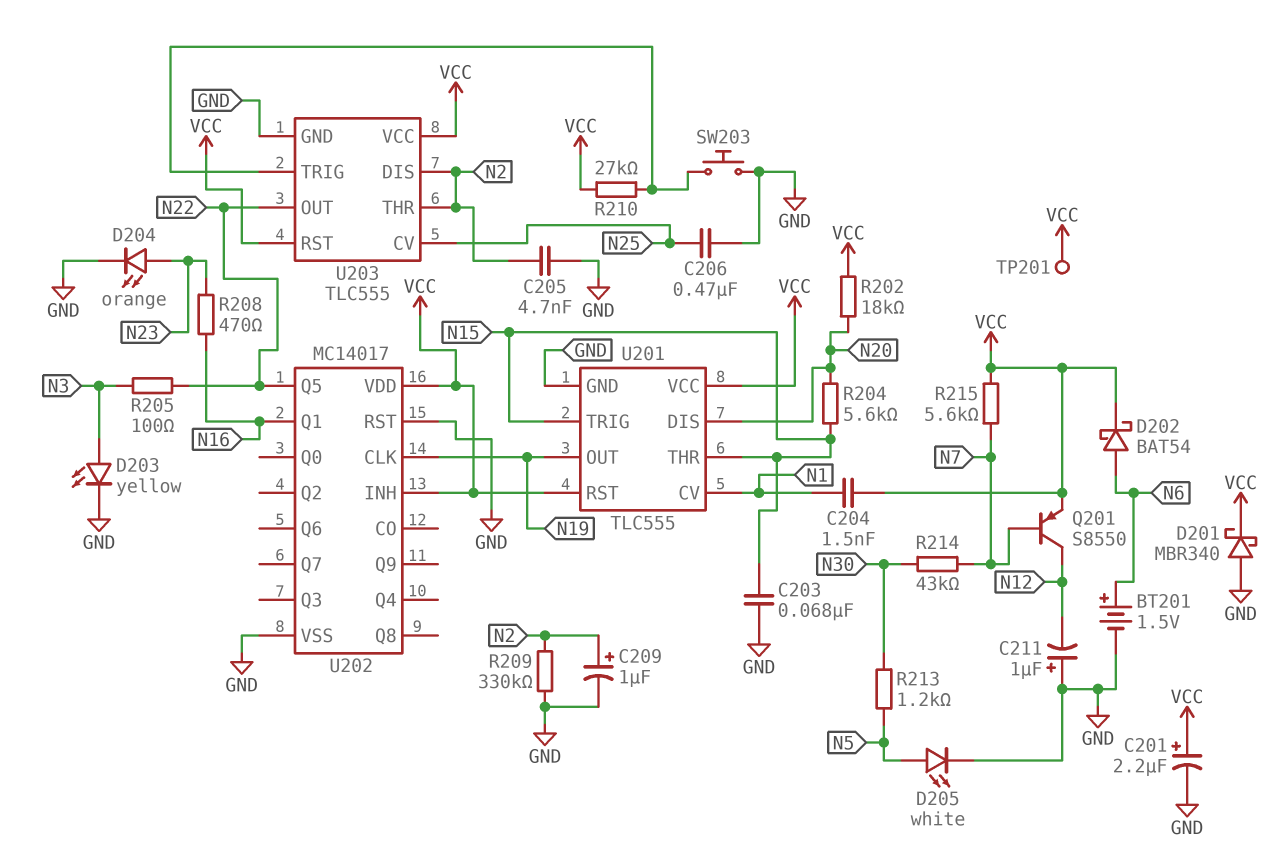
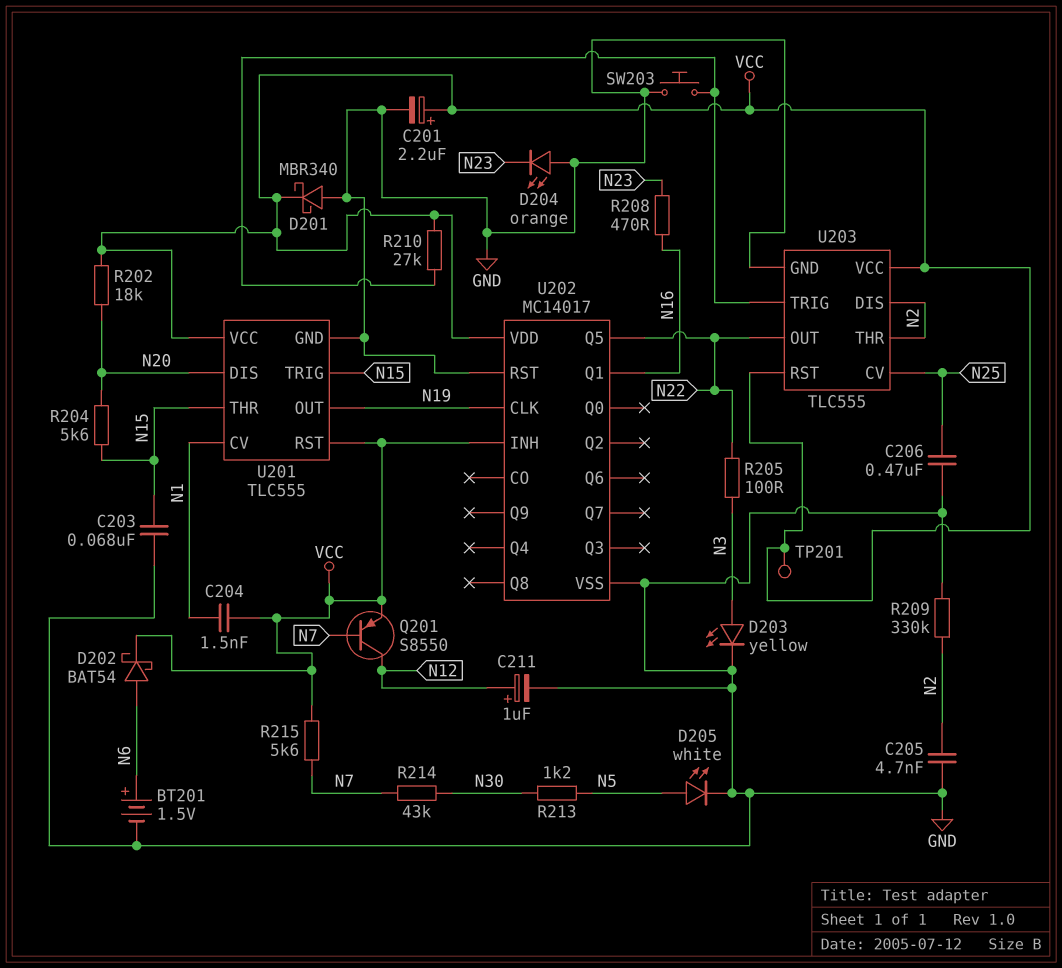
C209: 1uF (plus N2, minus GND) -> none
C211: 1uF (plus GND, minus N12) -> 1uF (plus N12, minus GND)
D204: LED orange (A N23, K GND) -> LED orange (A GND, K N23)

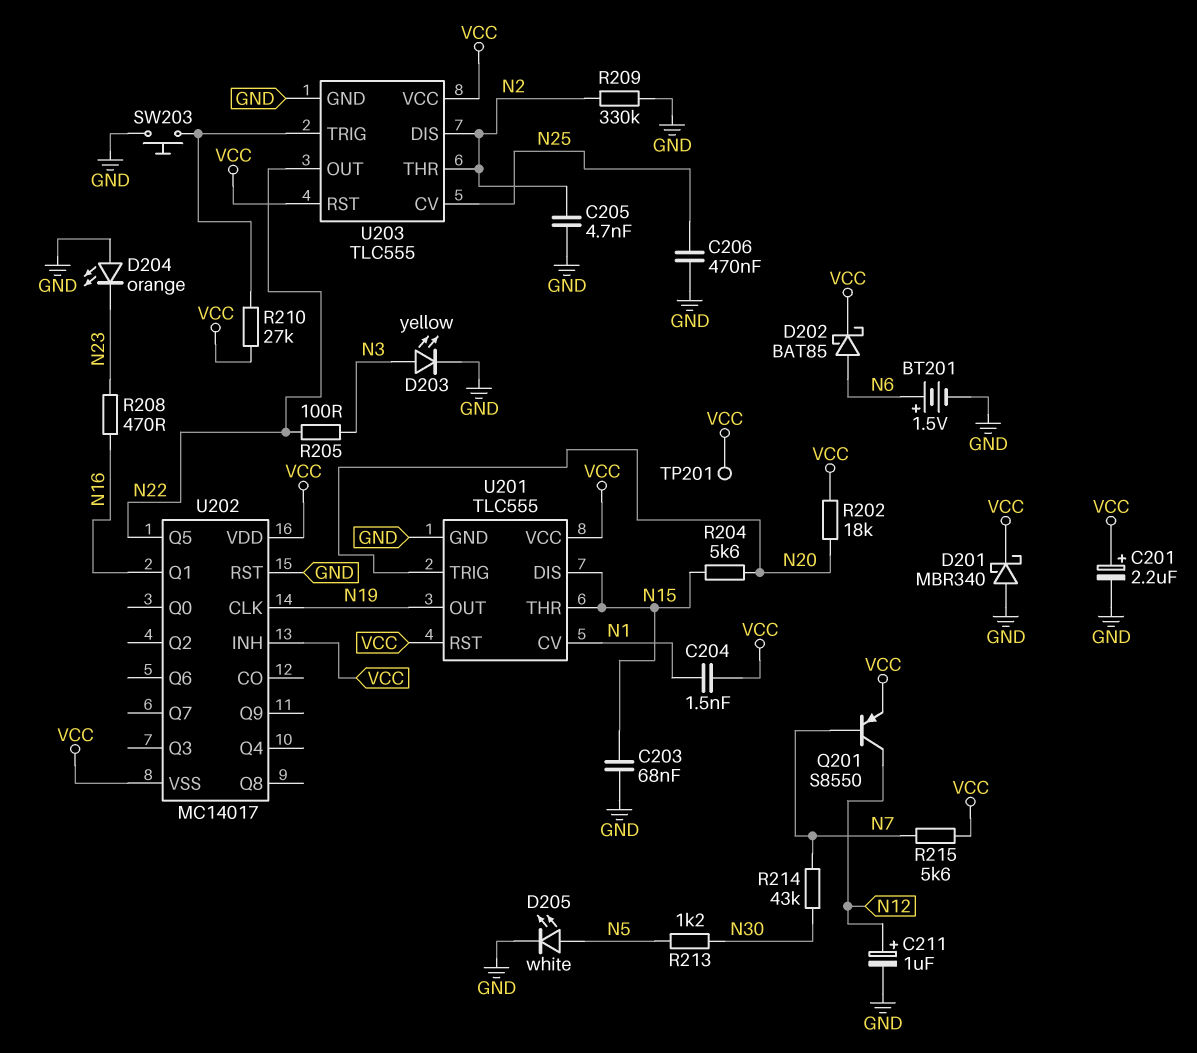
D202: schottky BAT54 (A N6, K VCC) -> schottky BAT85 (A N6, K VCC)
U201 pin DIS: N20 -> N15
U201 pin TRIG: N15 -> N20
U202 pin VSS: GND -> VCC

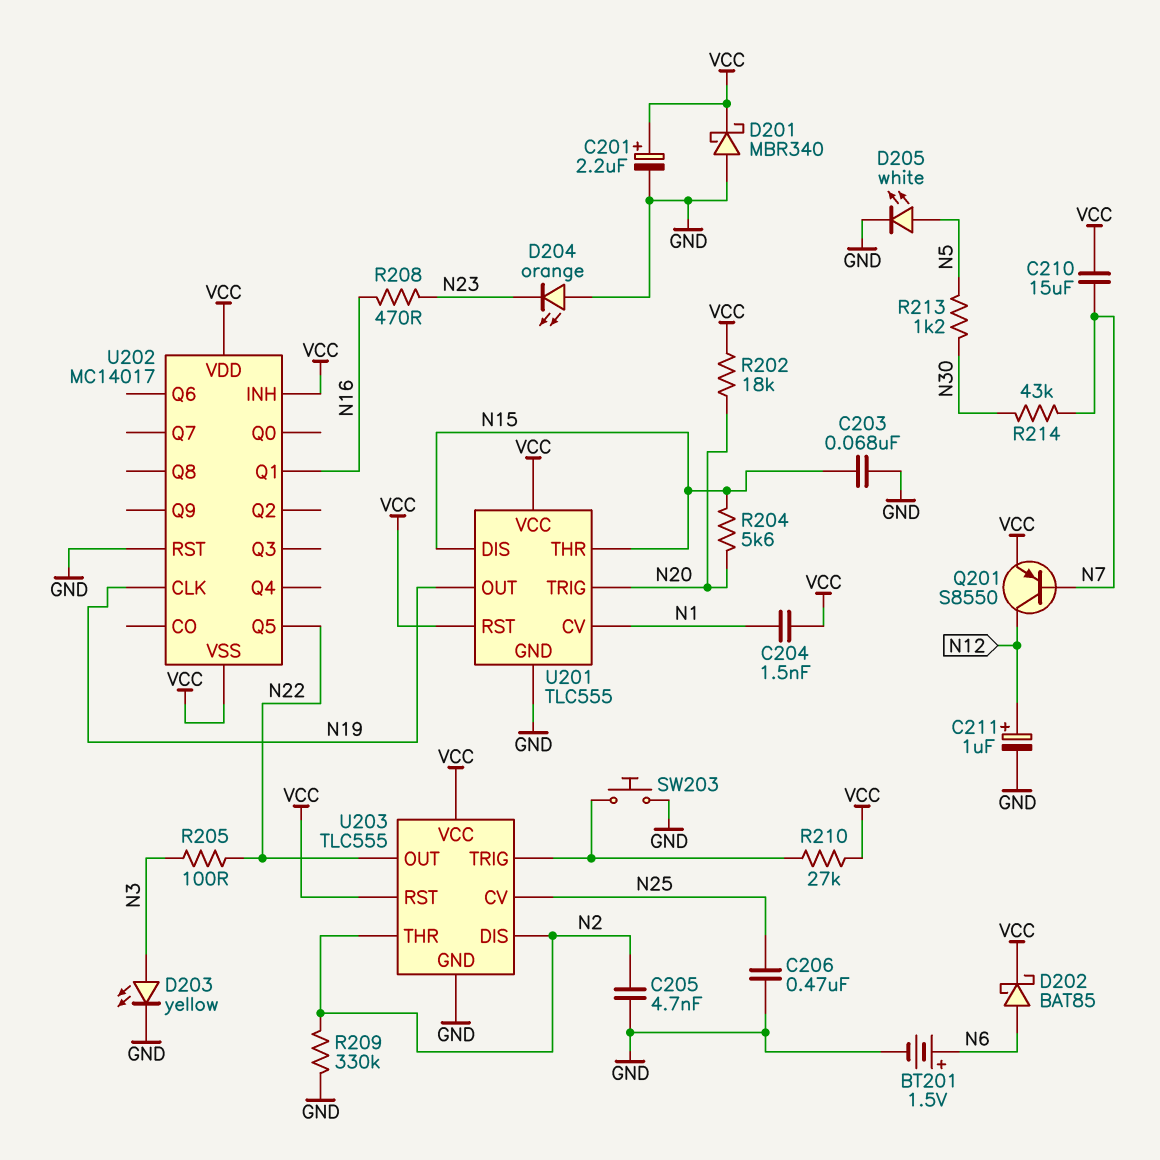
C210: none -> 15uF (N7, VCC)
R215: 5.6k (N7, VCC) -> none
TP201: test point (VCC) -> none

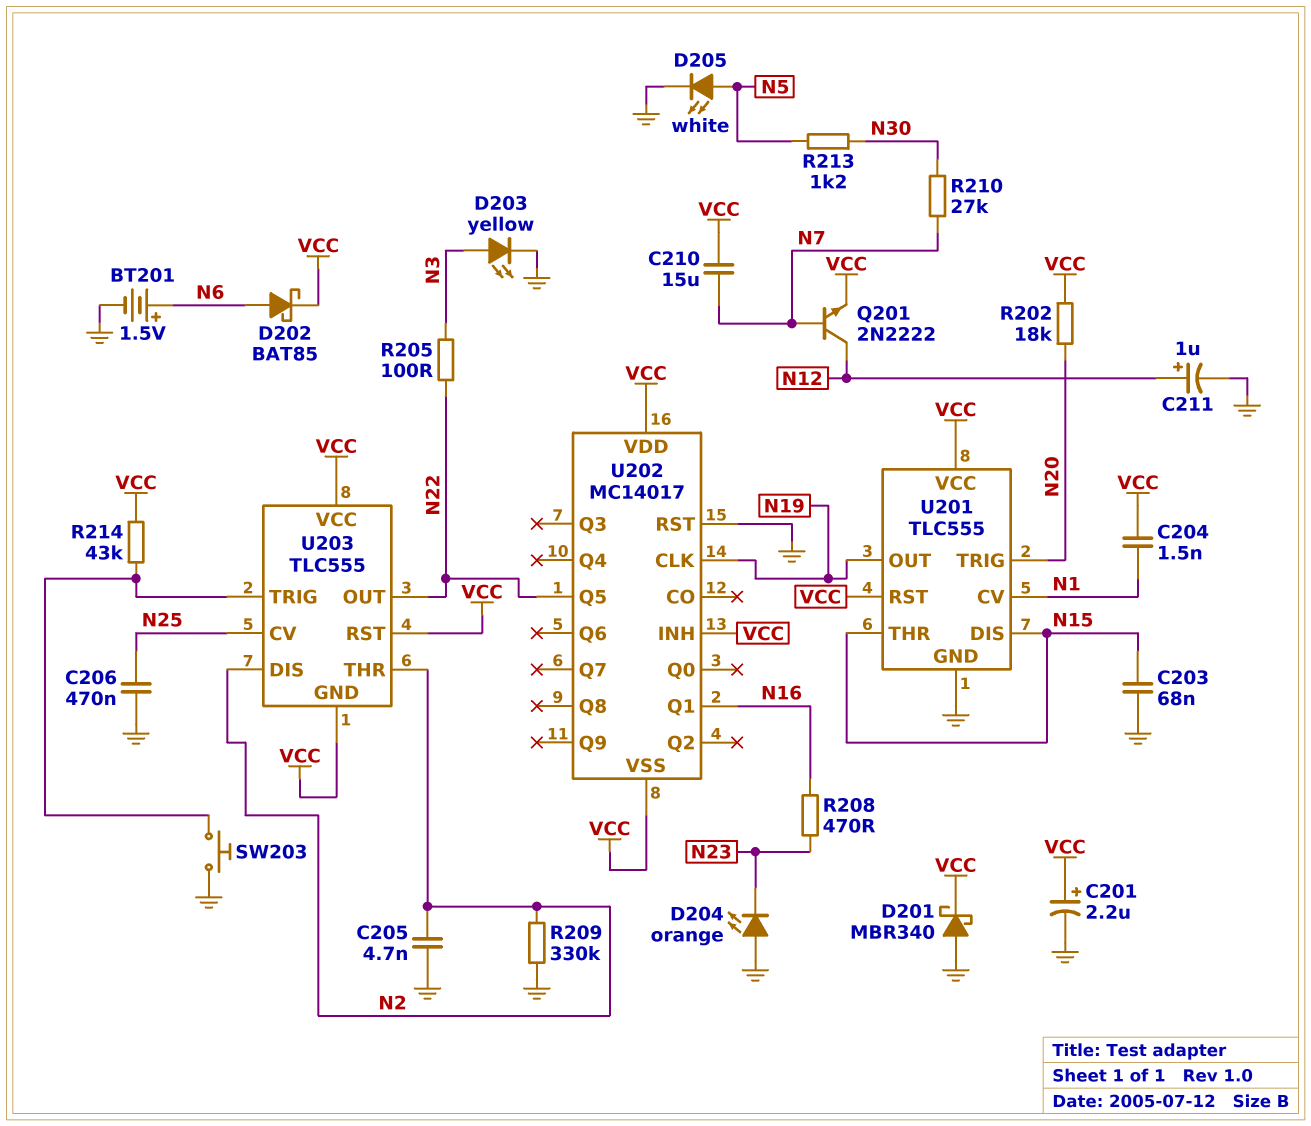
Q201: PNP S8550 (B N7, C N12, E VCC) -> NPN 2N2222 (B N7, C N12, E VCC)
R204: 5.6k (N15, N20) -> none
R210: 27k (U203/TRIG, VCC) -> 27k (N7, N30)
R214: 43k (N7, N30) -> 43k (U203/TRIG, VCC)
U203 pin GND: GND -> VCC

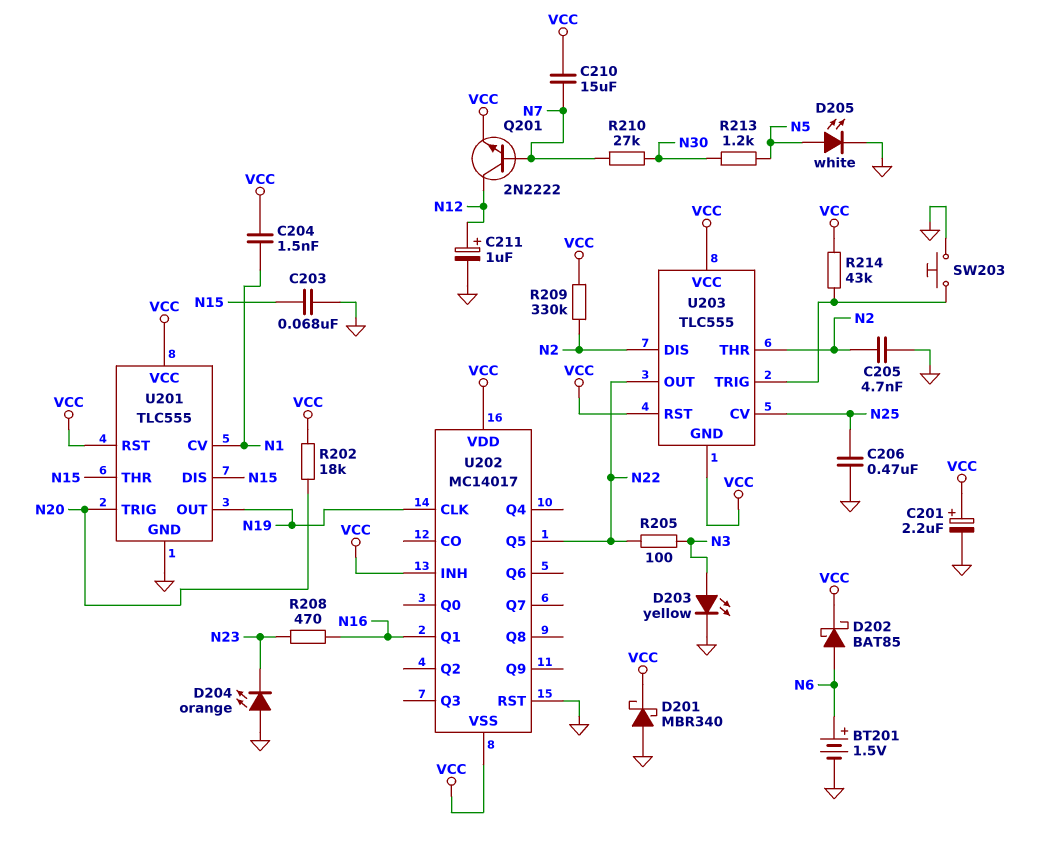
R209: 330k (GND, N2) -> 330k (N2, VCC)

